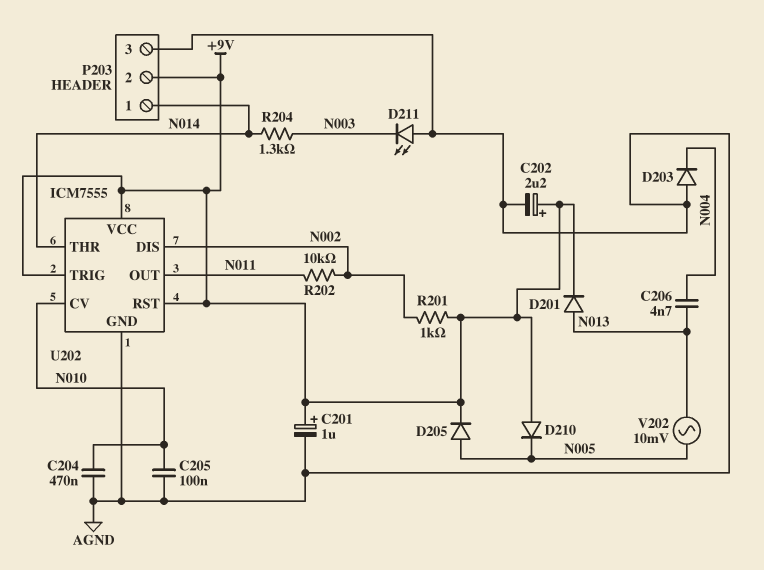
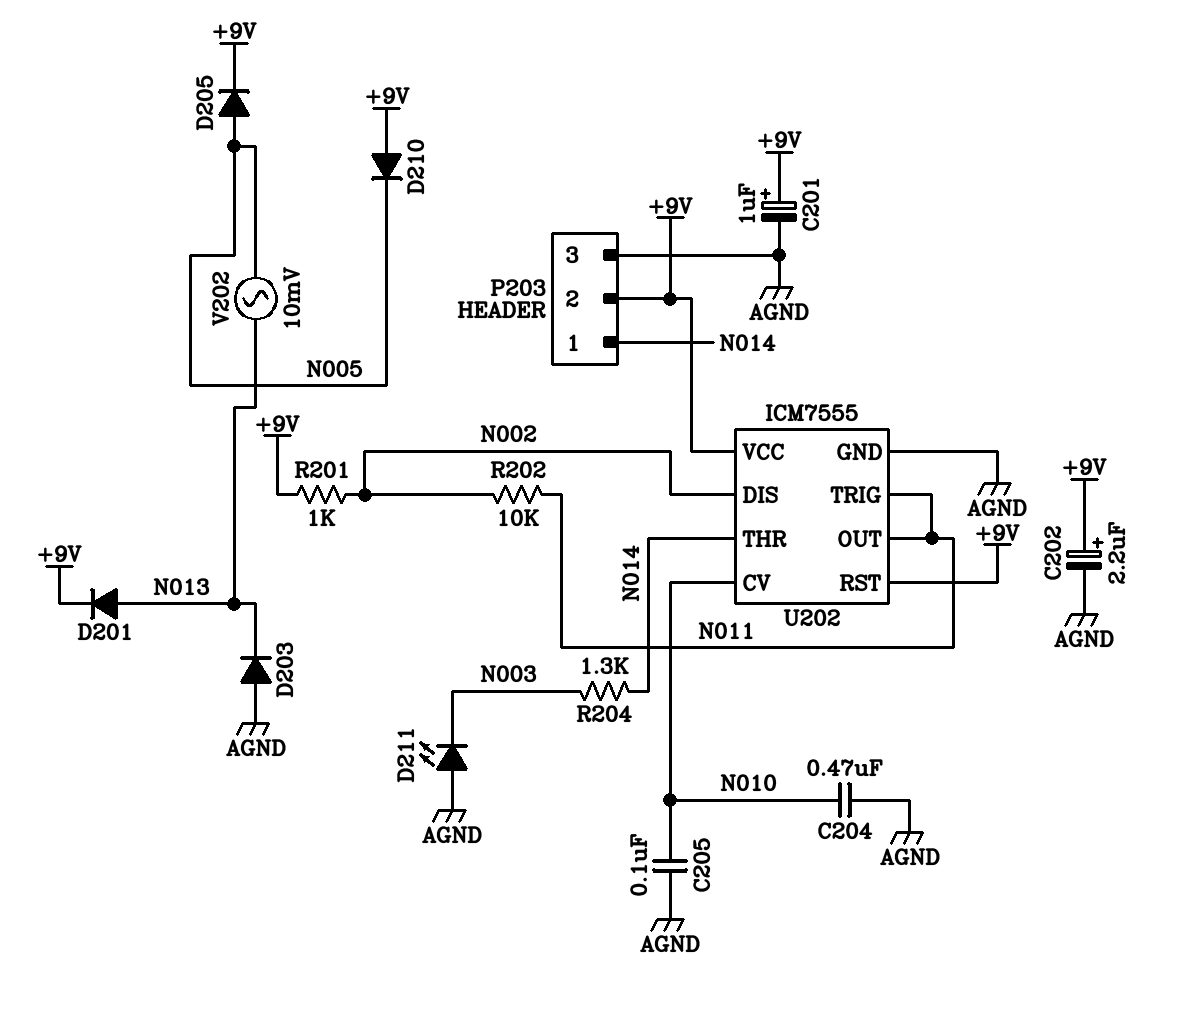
C206: 4.7nF (N004, N013) -> none
D203: diode (A AGND, K N004) -> diode (A AGND, K N013)
U202 pin TRIG: +9V -> N011

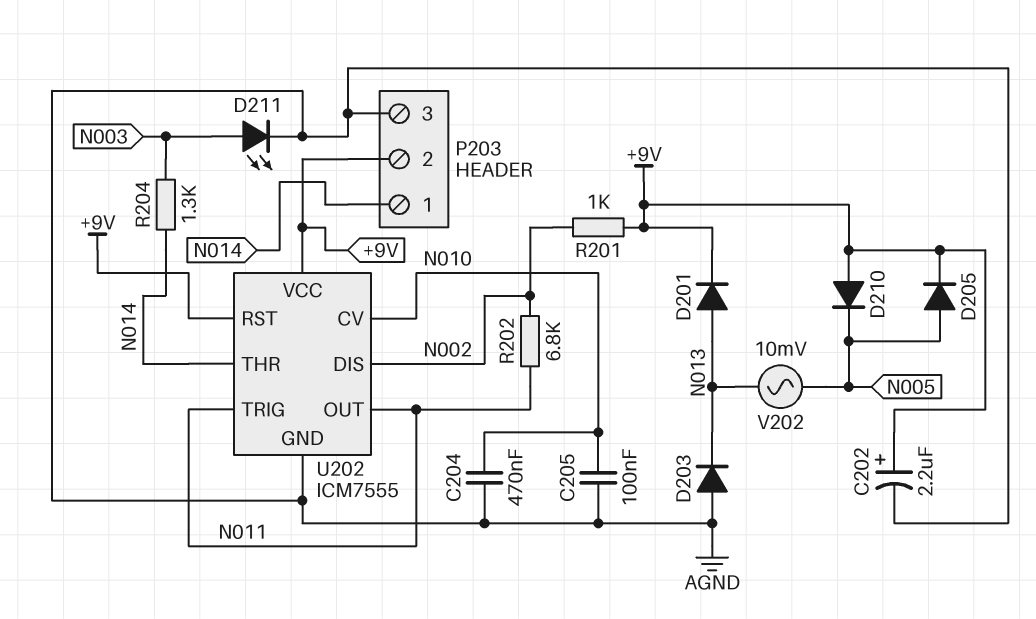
C201: 1uF (plus +9V, minus AGND) -> none
D211: LED (A AGND, K N003) -> LED (A N003, K AGND)
R202: 10k (N002, N011) -> 6.8k (N002, N011)

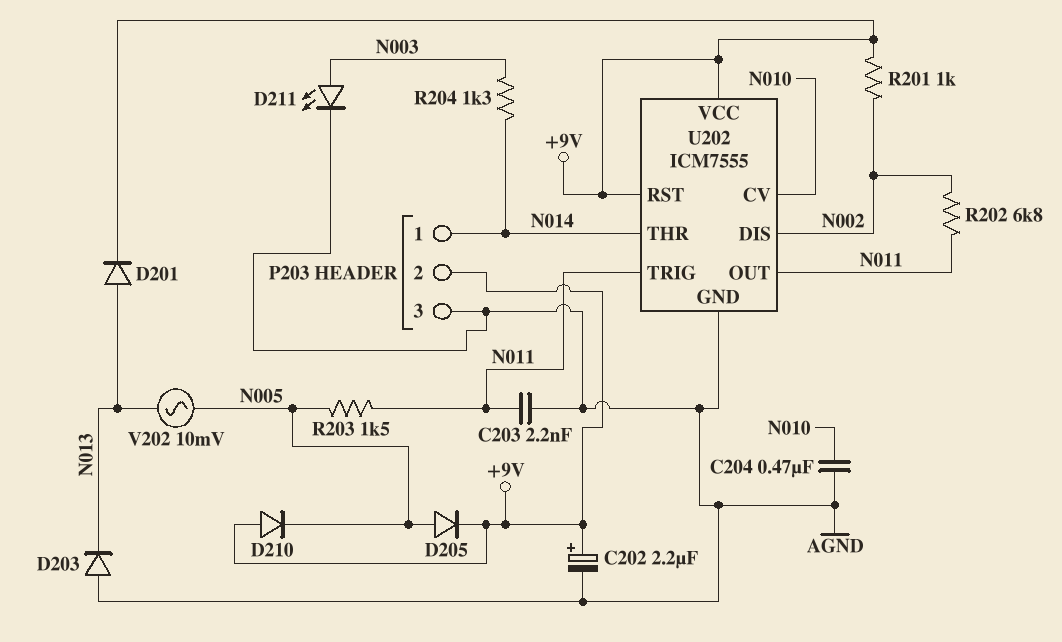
C203: none -> 2.2nF (AGND, N011)
C205: 100nF (AGND, N010) -> none
R203: none -> 1.5k (N005, N011)

